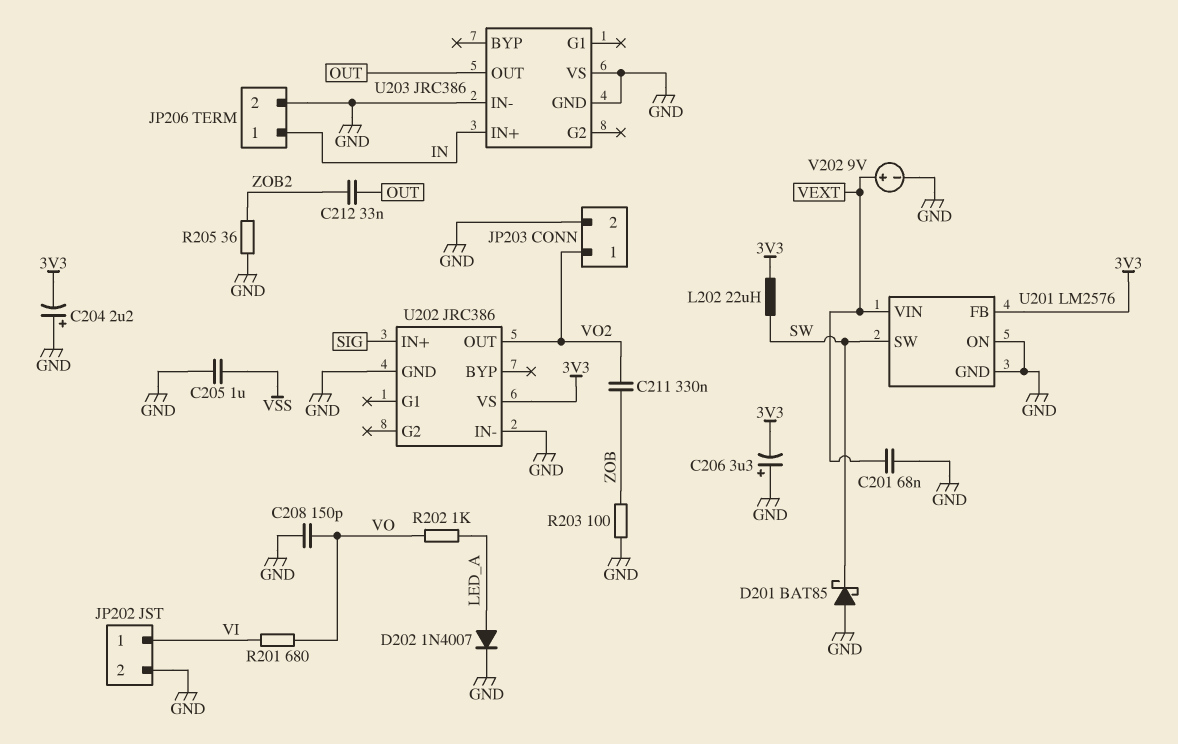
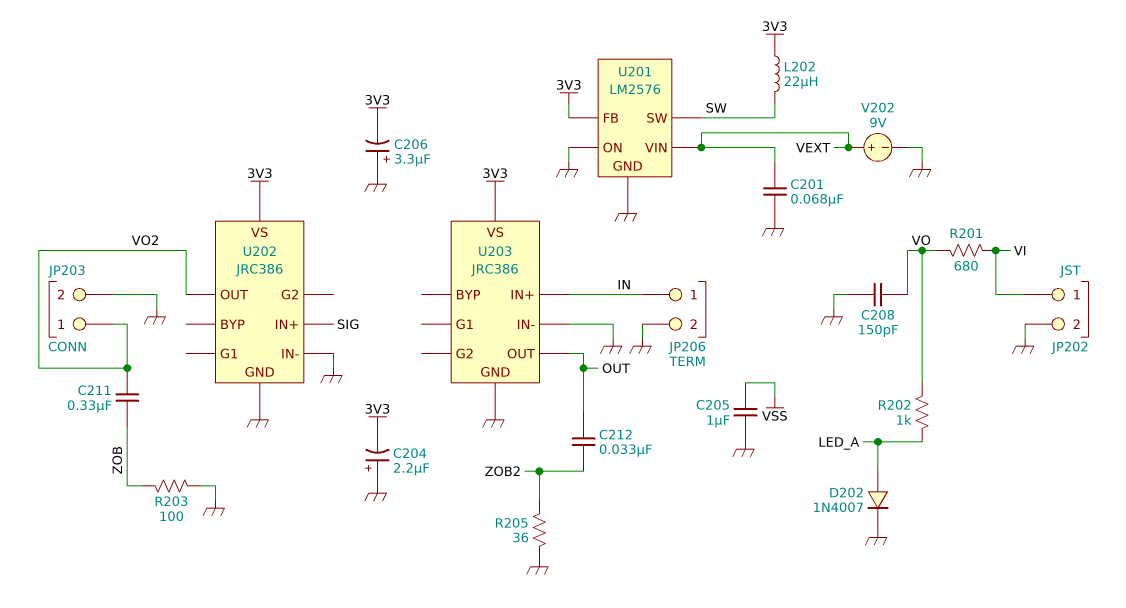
D201: schottky BAT85 (A GND, K SW) -> none
U203 pin VS: GND -> 3V3

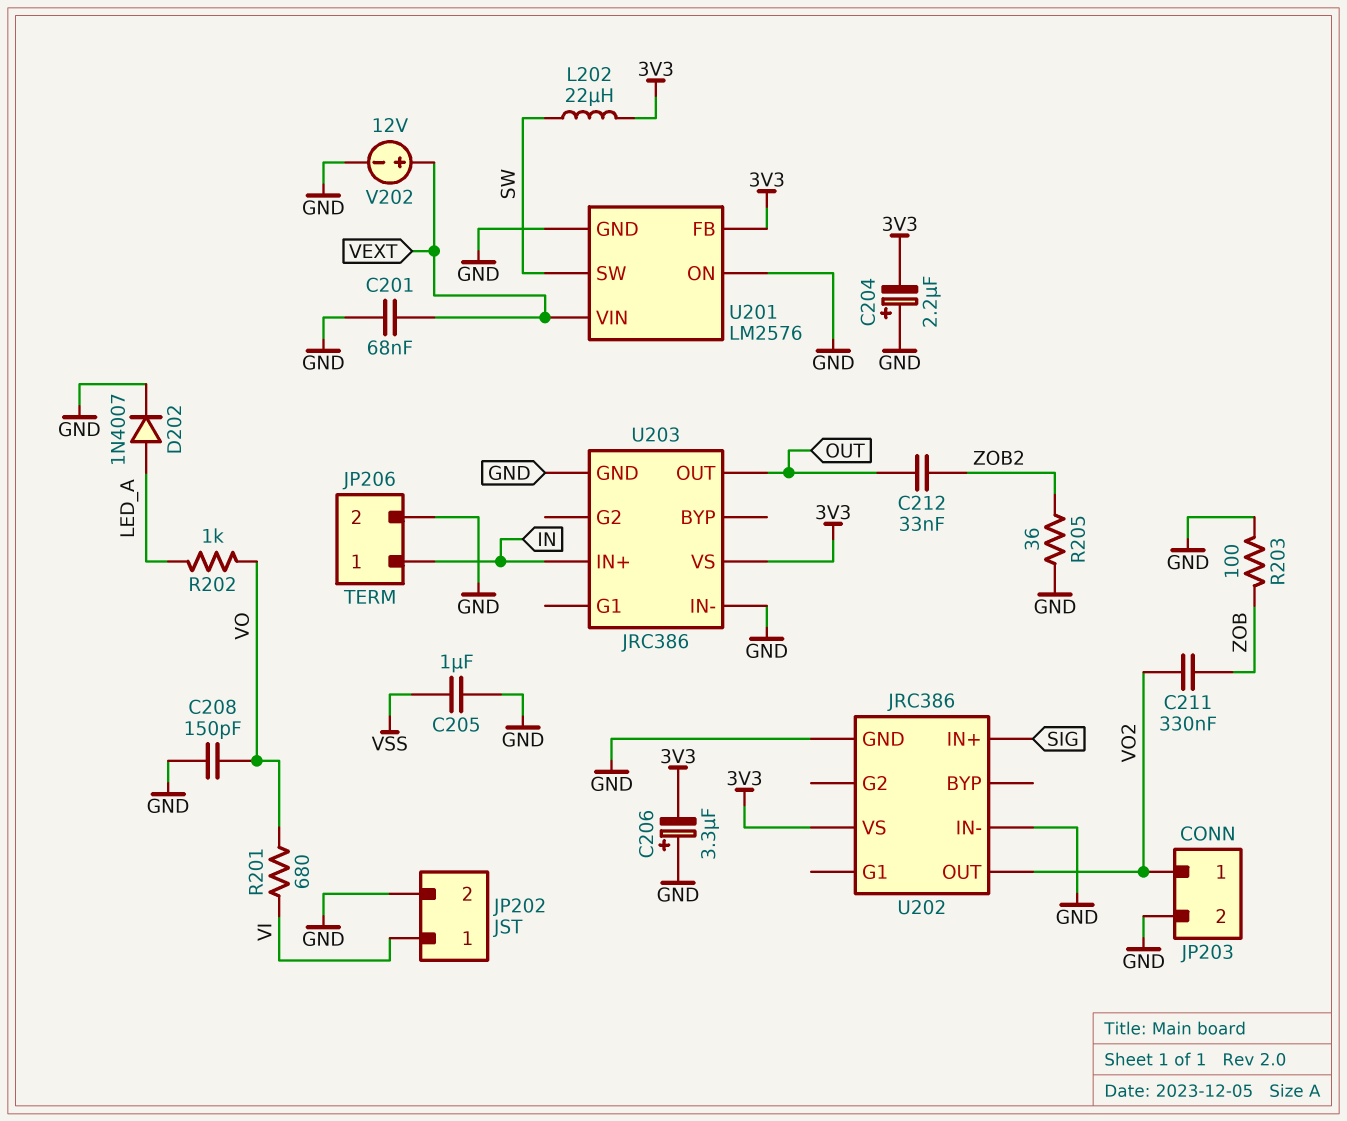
V202: 9V (plus VEXT, minus GND) -> 12V (plus VEXT, minus GND)

